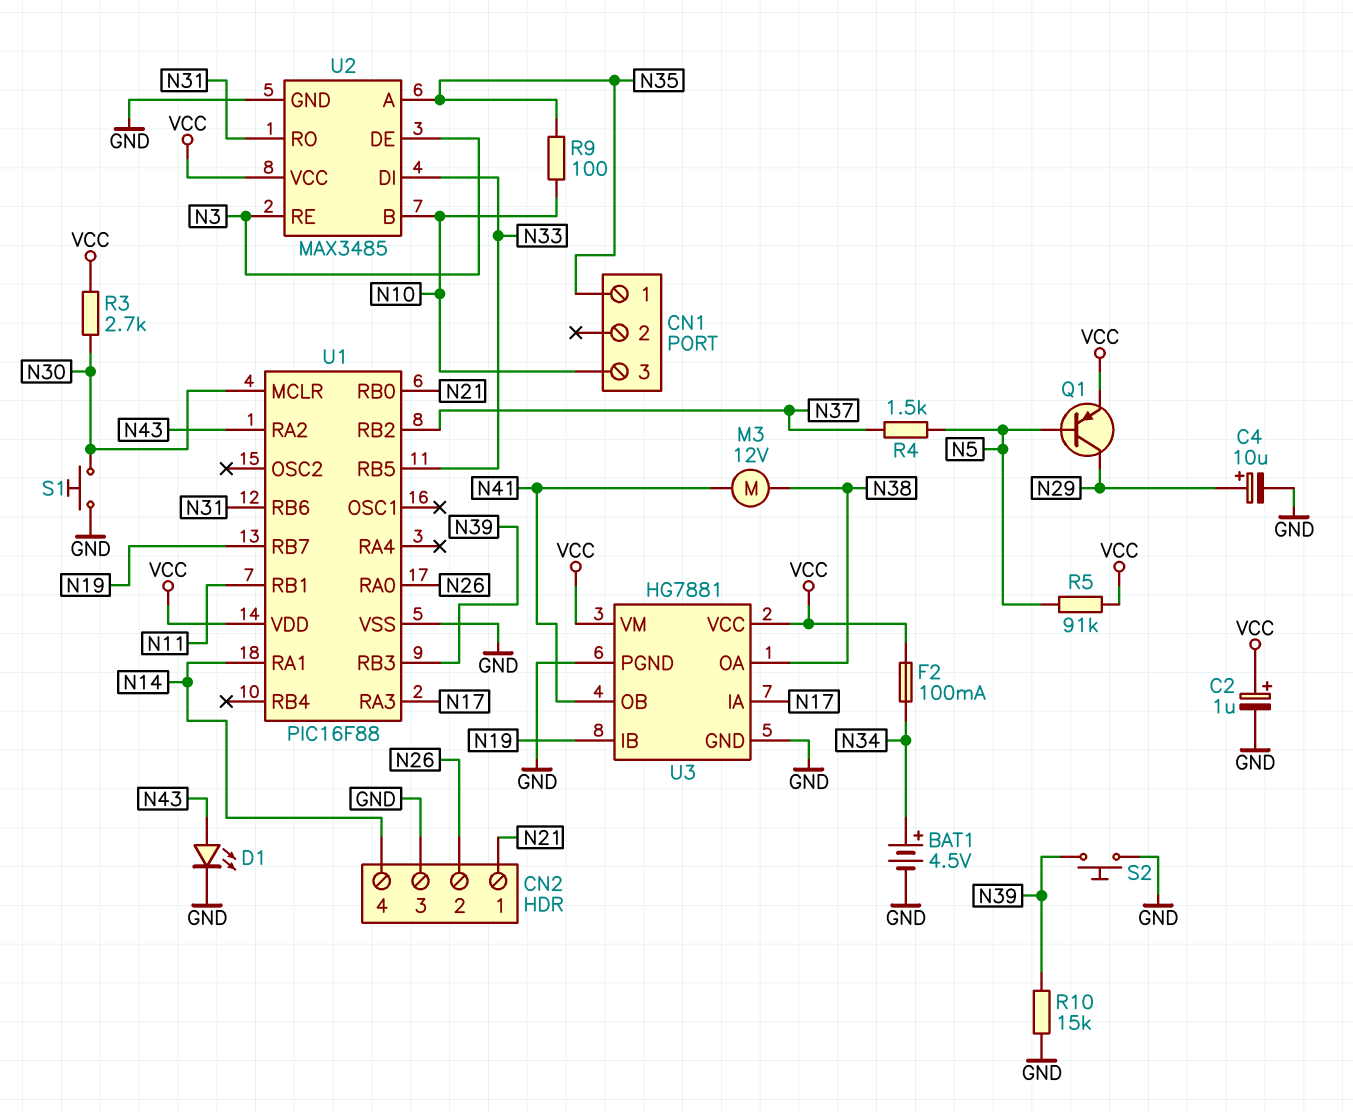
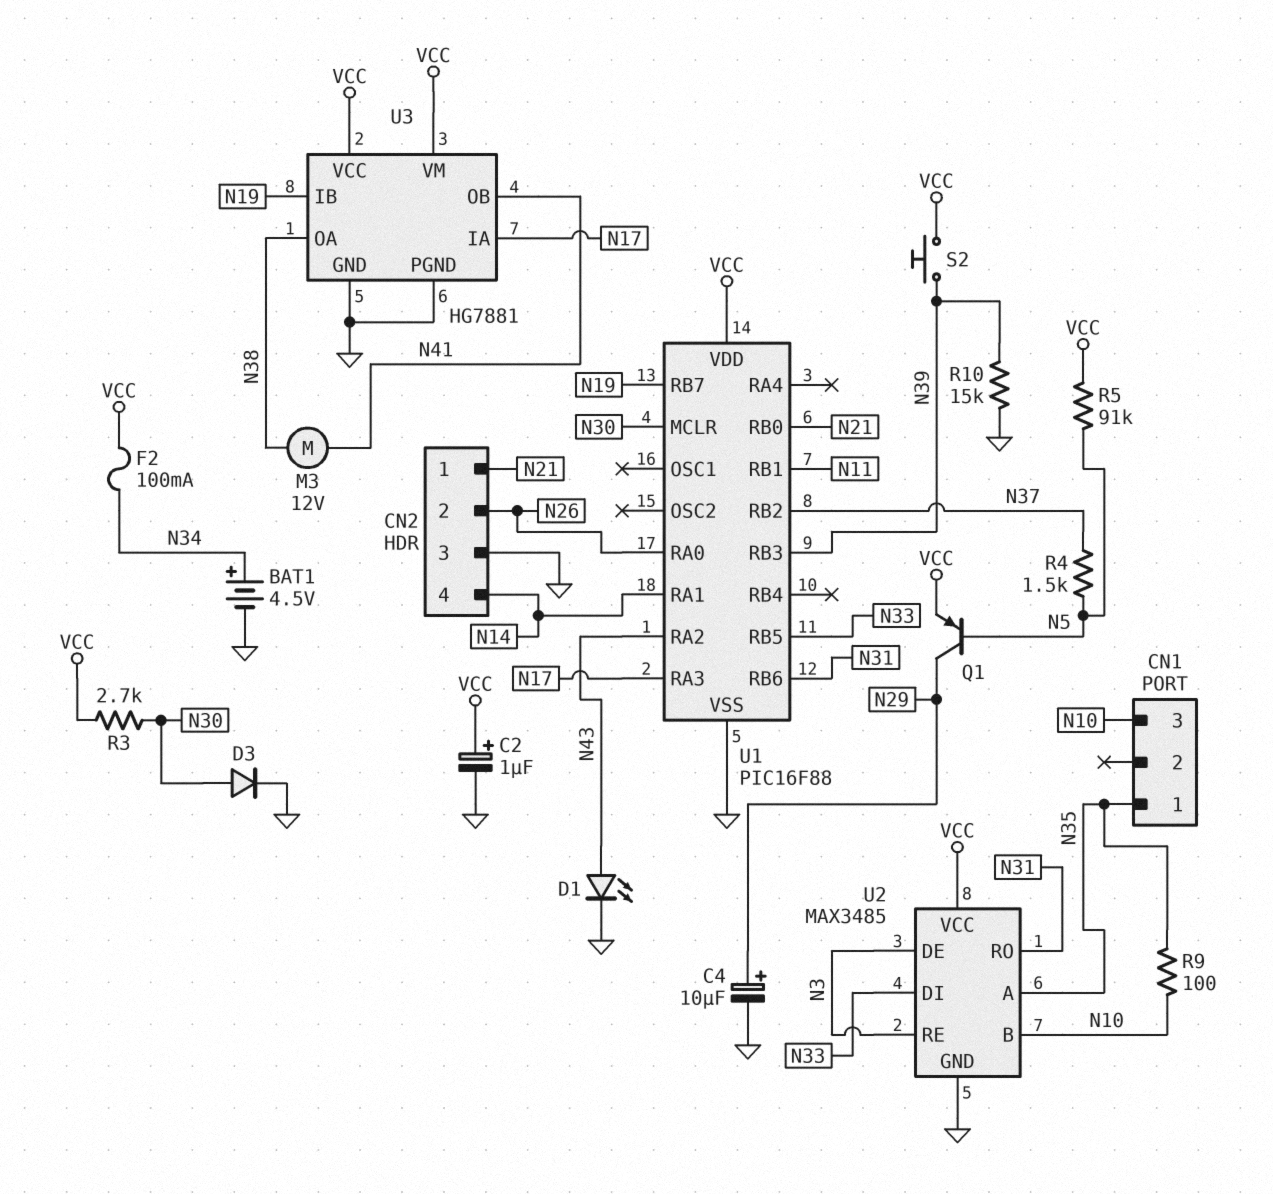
D3: none -> diode (A N30, K GND)
S1: button (GND, N30) -> none
S2: button (GND, N39) -> button (N39, VCC)

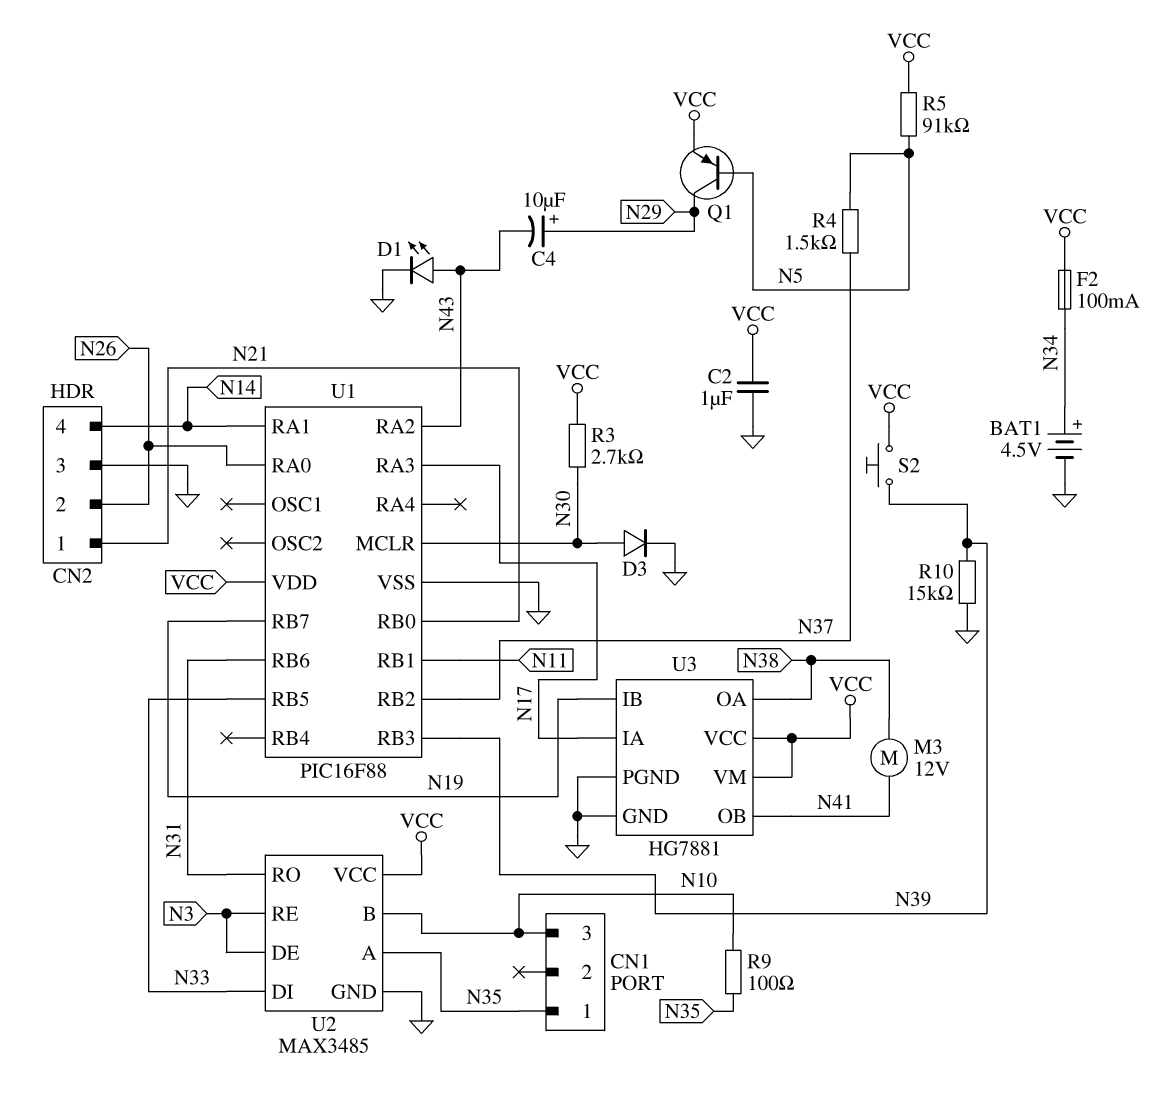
C2: 1uF (plus VCC, minus GND) -> 1uF (GND, VCC)
C4: 10uF (plus N29, minus GND) -> 10uF (plus N29, minus N43)

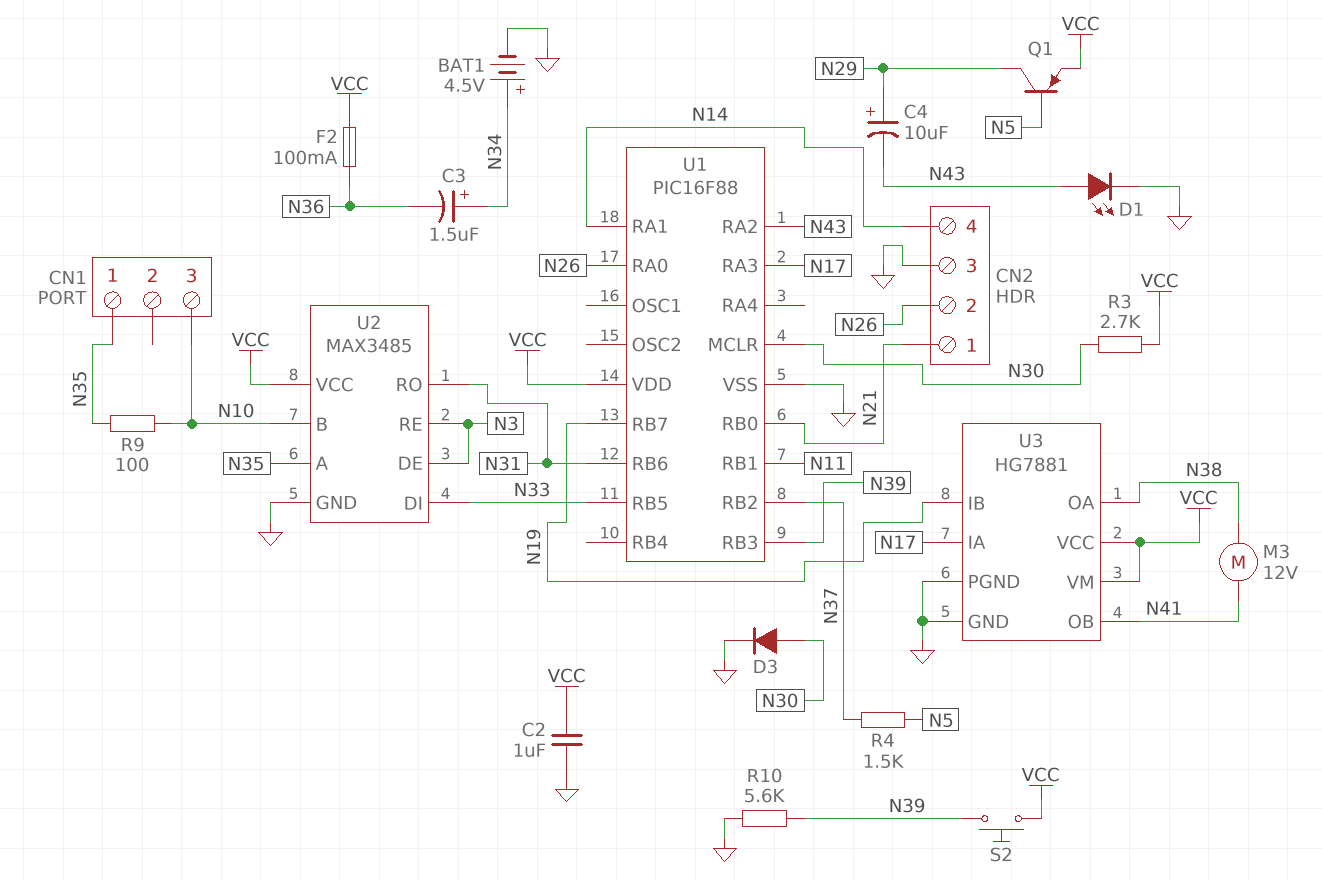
C3: none -> 1.5uF (plus N34, minus N36)
F2: 100mA (N34, VCC) -> 100mA (N36, VCC)
R5: 91k (N5, VCC) -> none
R10: 15k (GND, N39) -> 5.6k (GND, N39)

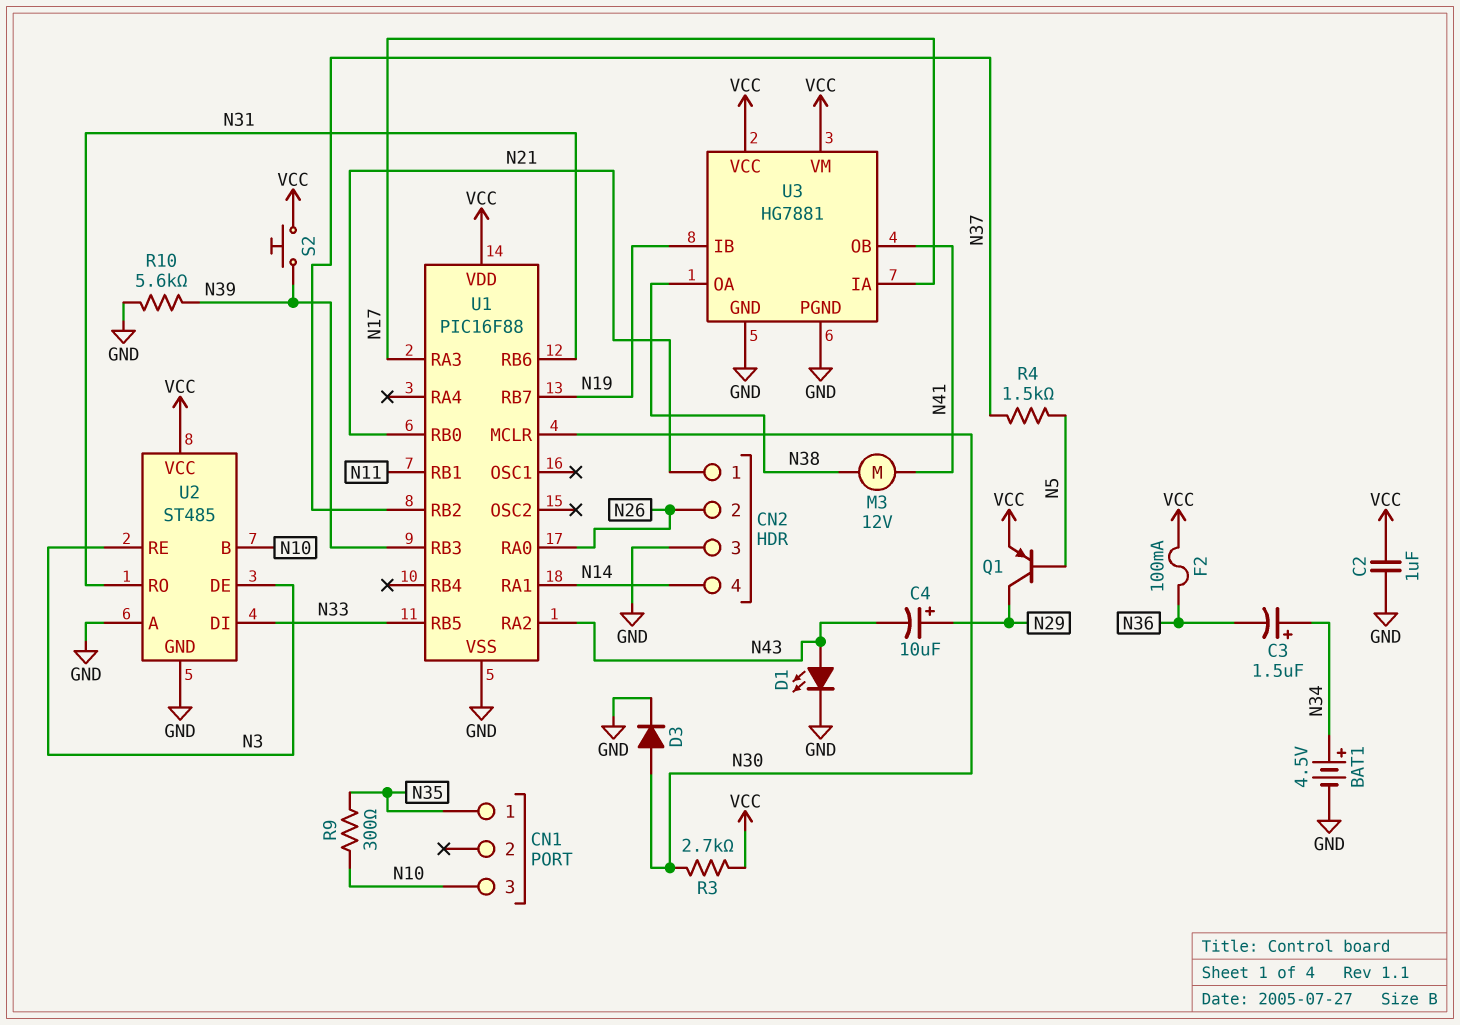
R9: 100 (N10, N35) -> 300 (N10, N35)
U2: MAX3485 -> ST485
U2 pin A: N35 -> GND

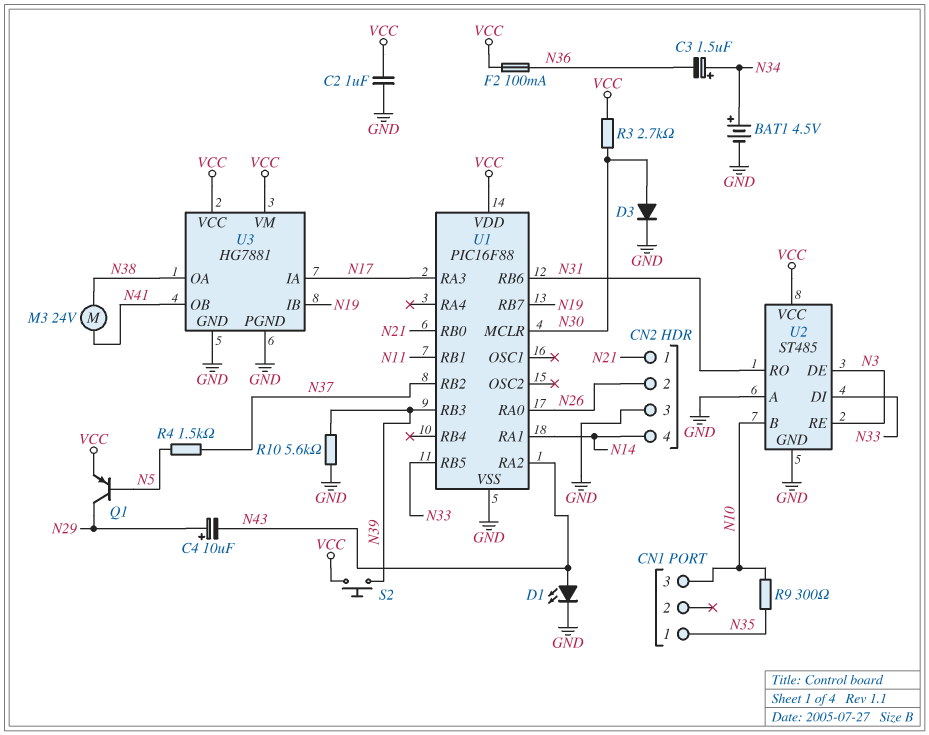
M3: motor 12V (N38, N41) -> motor 24V (N38, N41)

